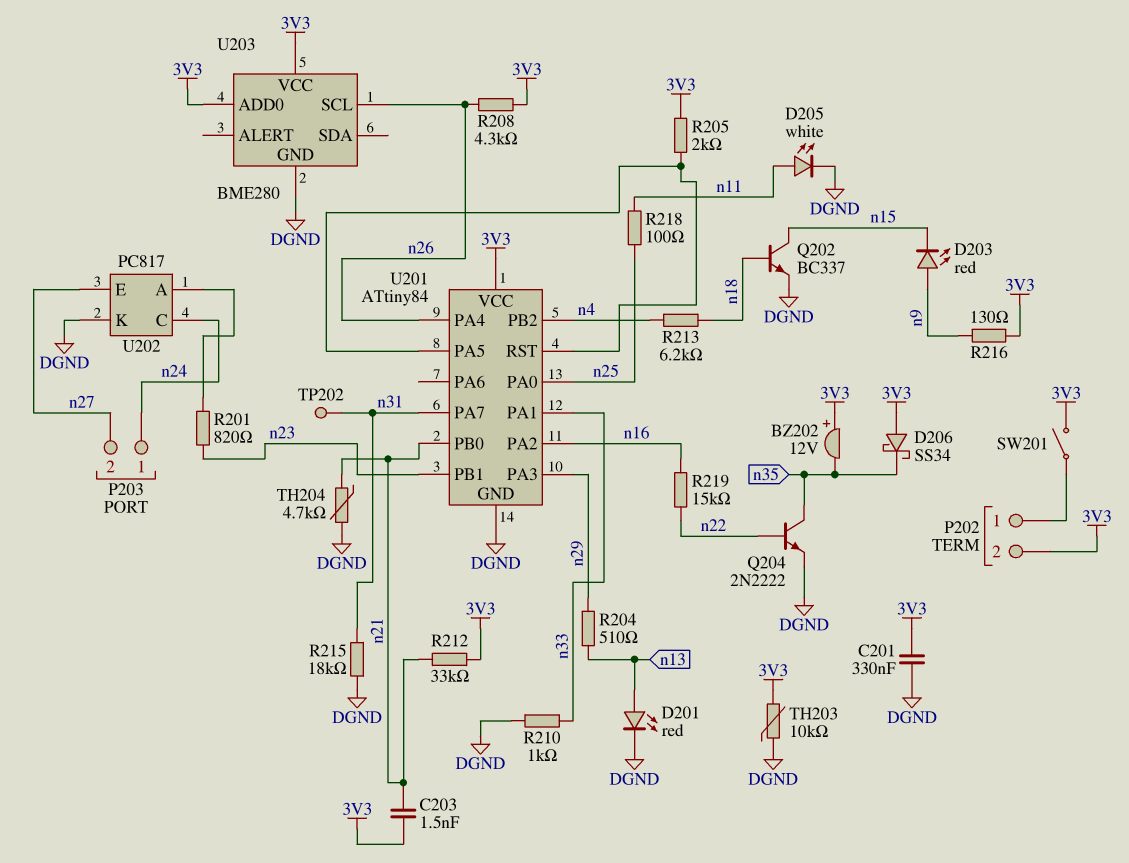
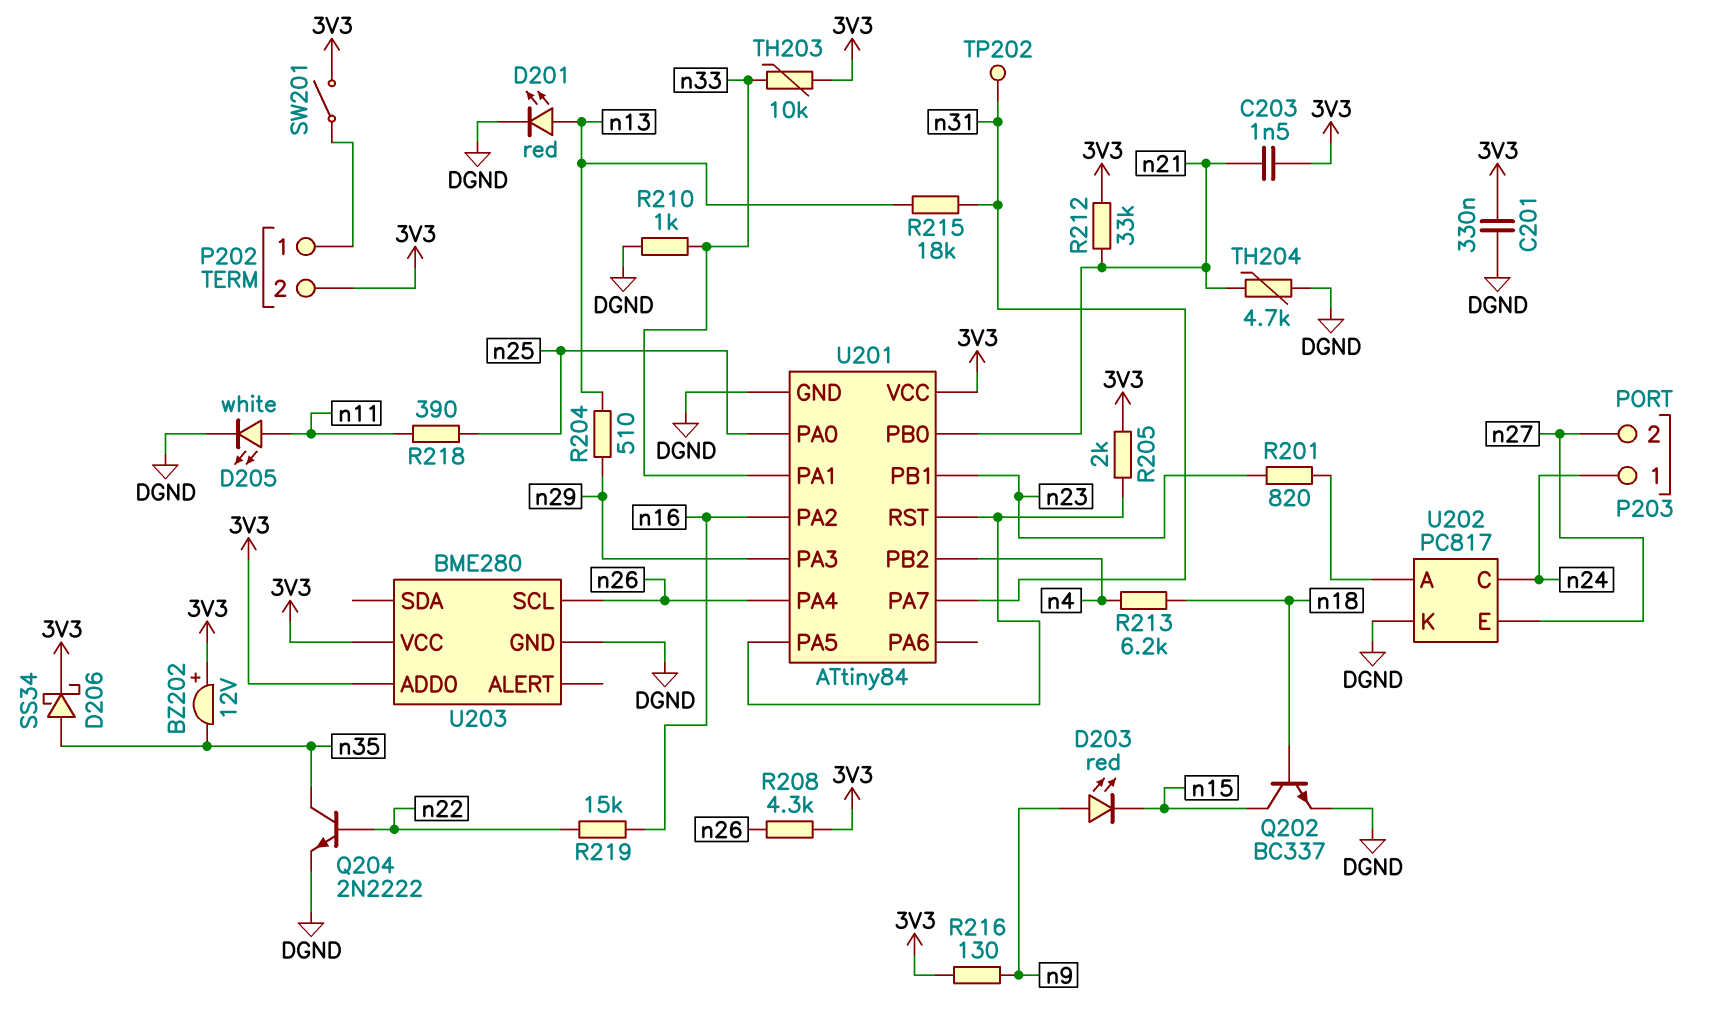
D206: schottky SS34 (A 3V3, K n35) -> schottky SS34 (A n35, K 3V3)
R215: 18k (DGND, n31) -> 18k (n13, n31)
R218: 100 (n11, n25) -> 390 (n11, n25)
TH203: 10k (3V3, DGND) -> 10k (3V3, n33)

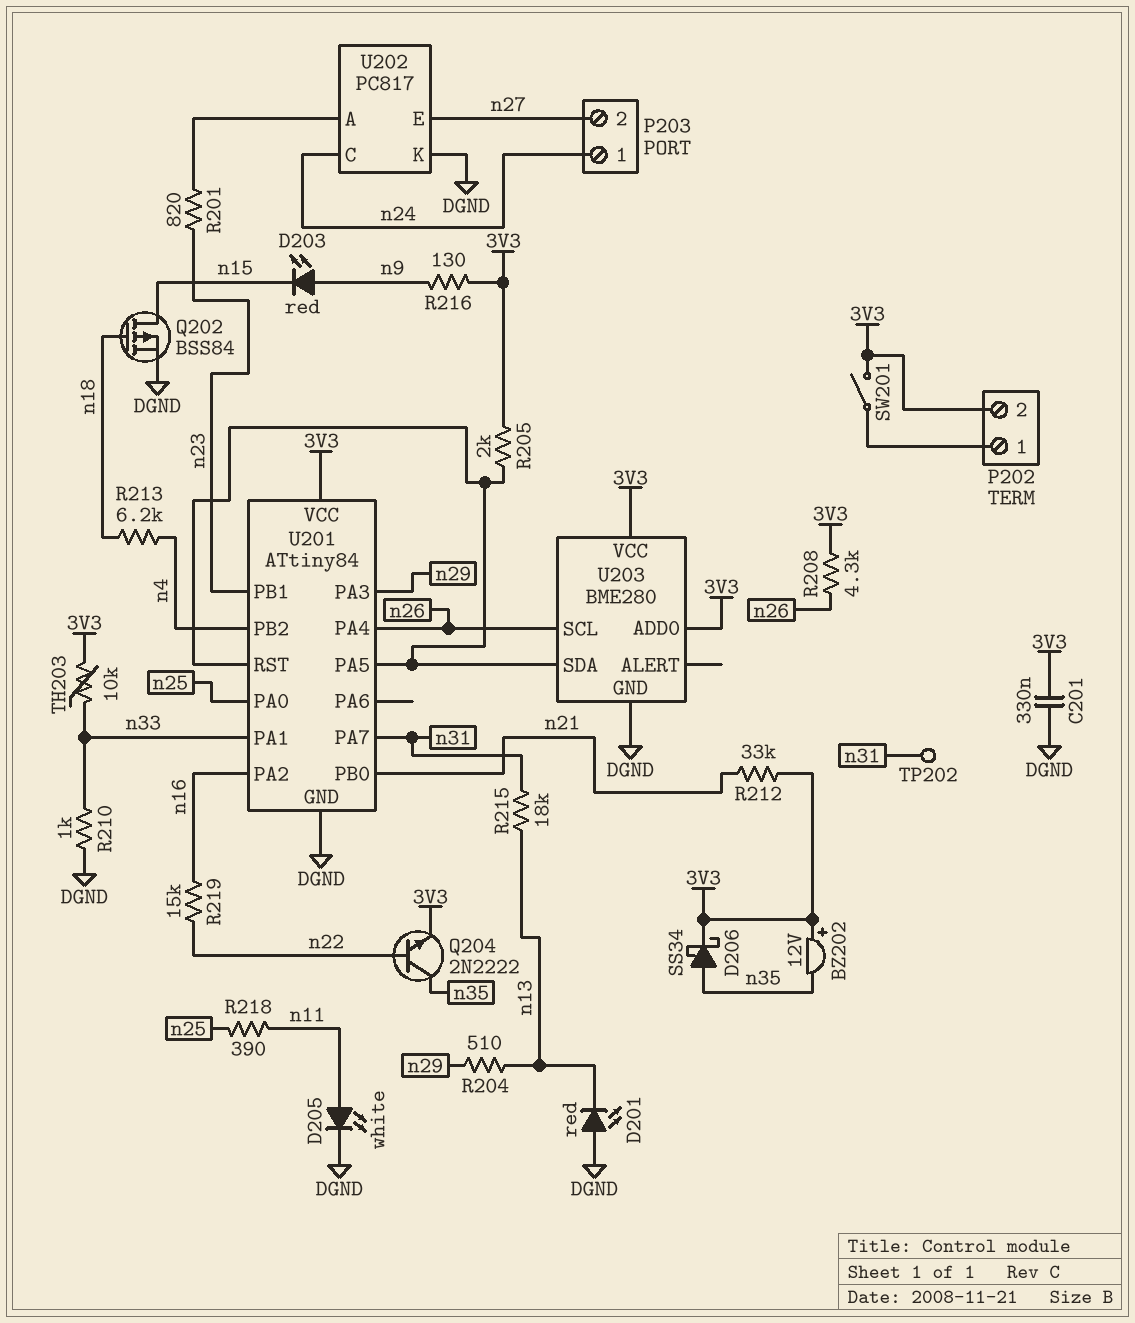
C203: 1.5nF (3V3, n21) -> none
D201: LED red (A n13, K DGND) -> LED red (A DGND, K n13)
Q202: NPN BC337 (B n18, C n15, E DGND) -> PMOS BSS84 (G n18, D n15, S DGND)
Q204: NPN 2N2222 (B n22, C n35, E DGND) -> NPN 2N2222 (B n22, C n35, E 3V3)
TH204: 4.7k (DGND, n21) -> none
U203 pin SDA: none -> U201/PA5

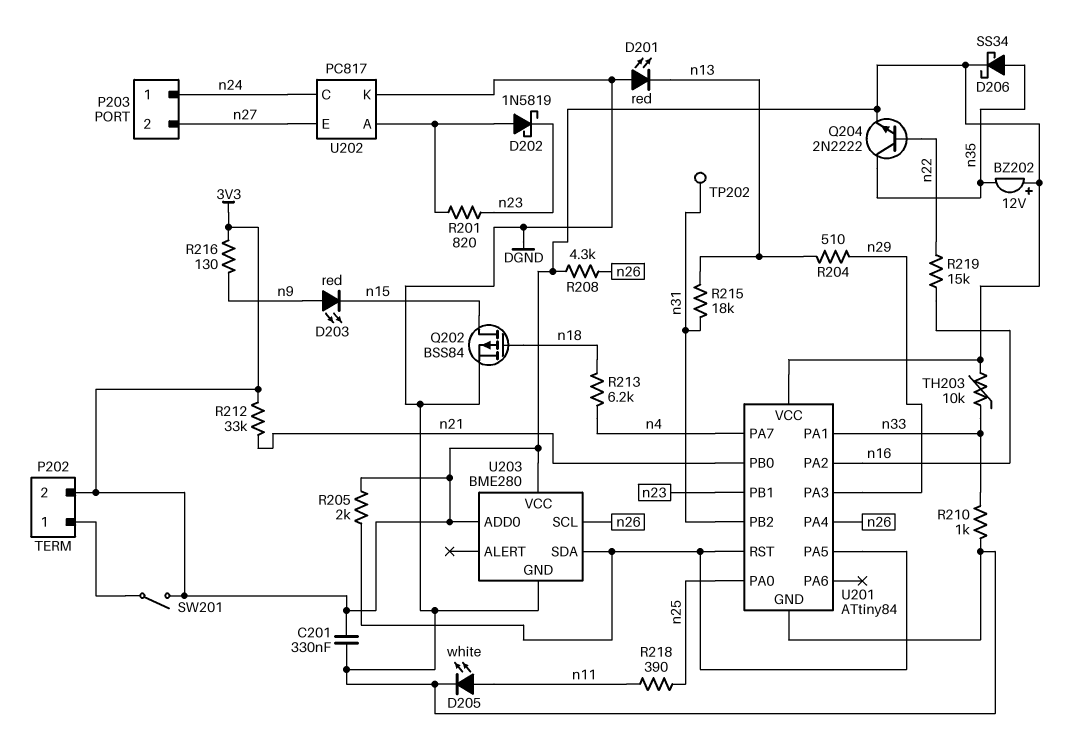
D202: none -> schottky 1N5819 (A U202/A, K n23)
U201 pin PA7: n31 -> n4
U201 pin PB2: n4 -> n31

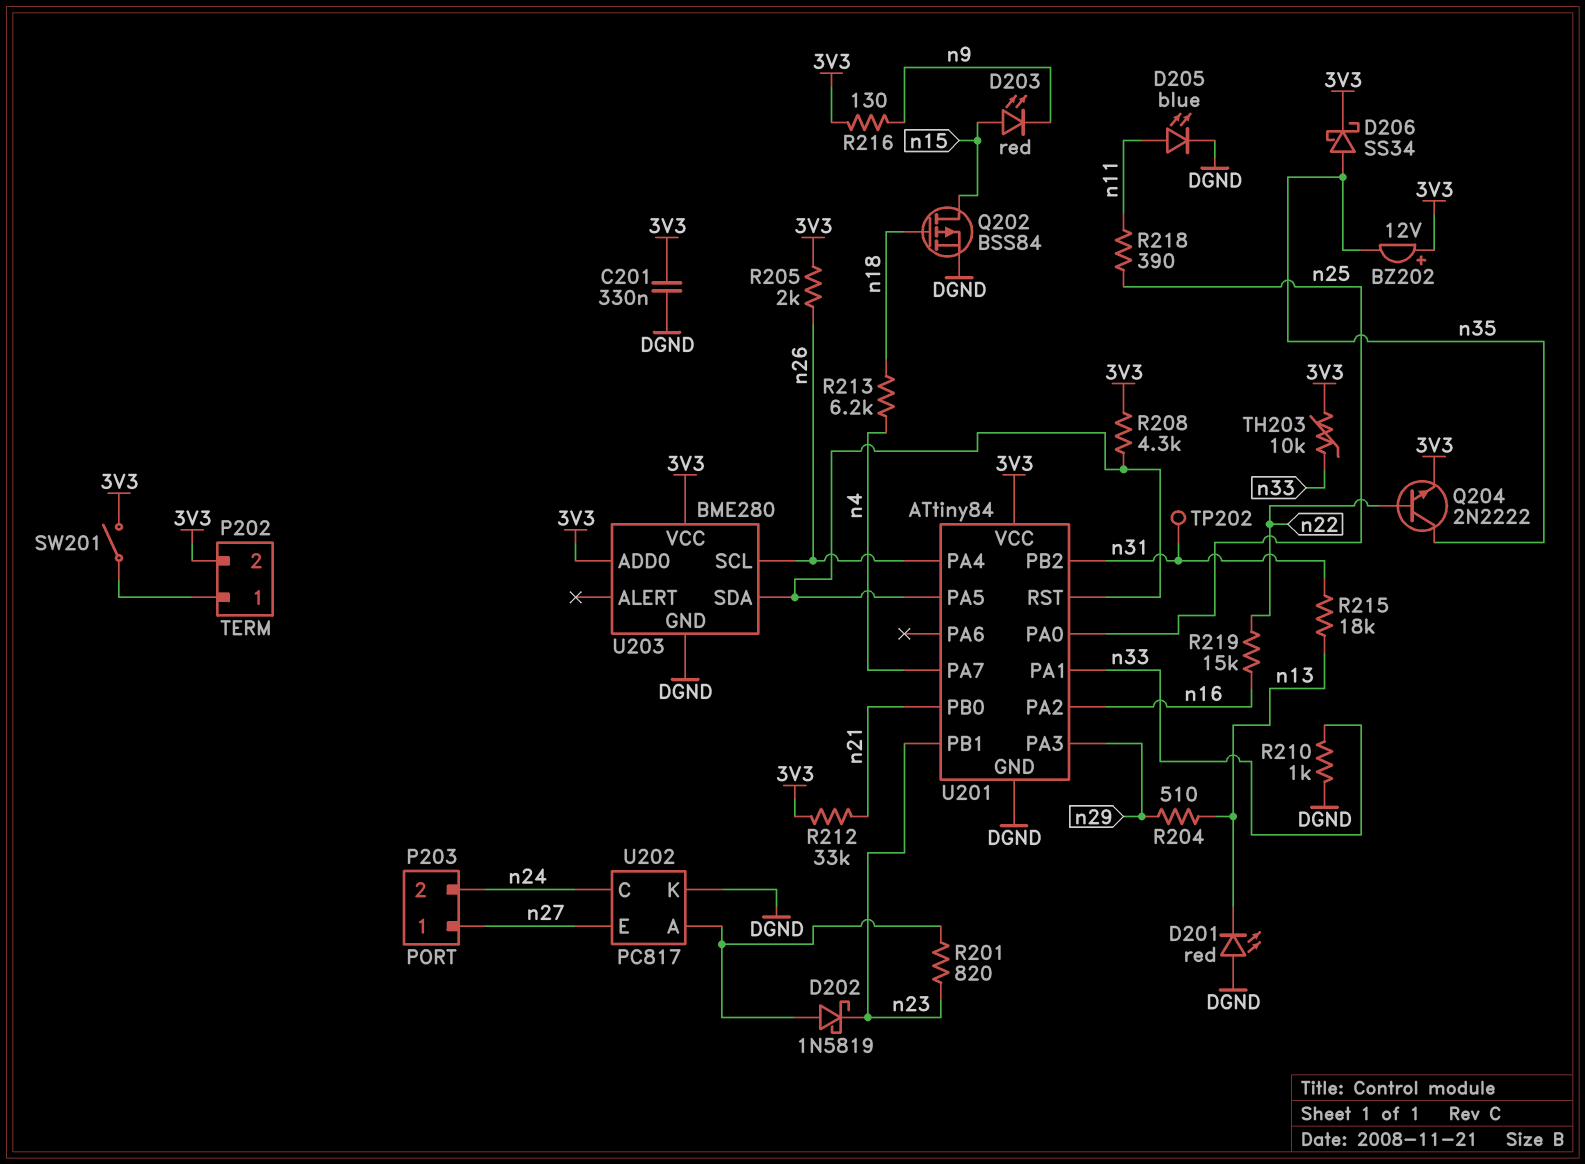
D203: LED red (A n9, K n15) -> LED red (A n15, K n9)
D205: LED white (A n11, K DGND) -> LED blue (A n11, K DGND)
P203 pin 1: n24 -> n27
P203 pin 2: n27 -> n24
R205: 2k (3V3, U201/PA5) -> 2k (3V3, n26)
R208: 4.3k (3V3, n26) -> 4.3k (3V3, U201/PA5)

